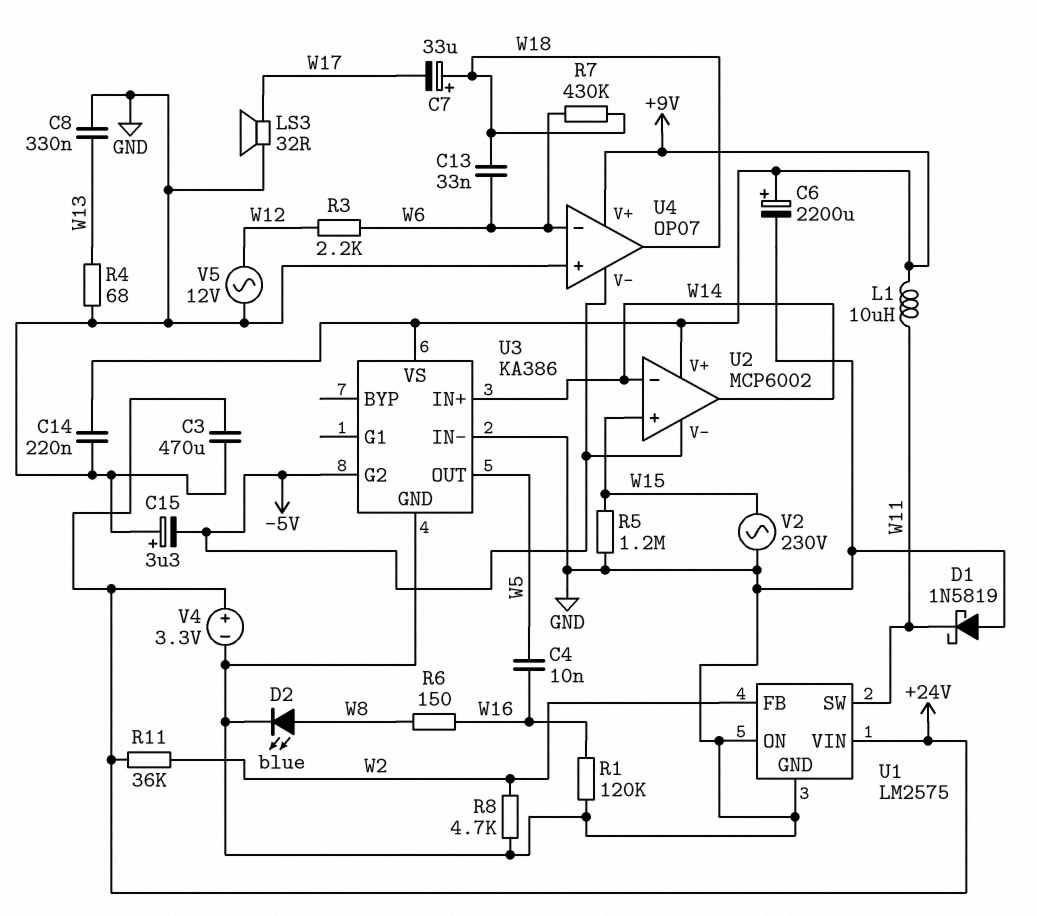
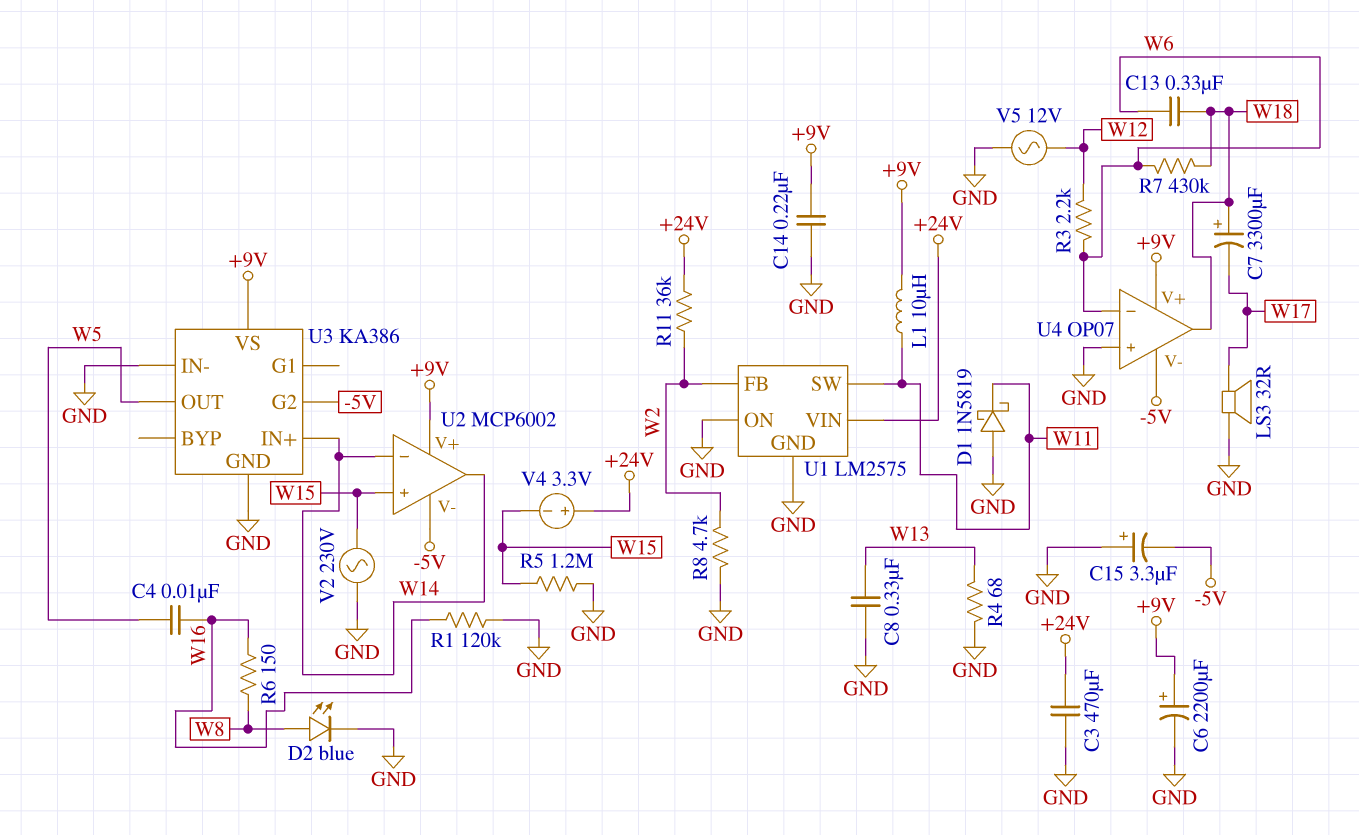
C7: 33uF (plus W18, minus W17) -> 3300uF (plus W18, minus W17)
C13: 33nF (W6, W18) -> 330nF (W6, W18)
V4: 3.3V (plus +24V, minus GND) -> 3.3V (plus +24V, minus W15)

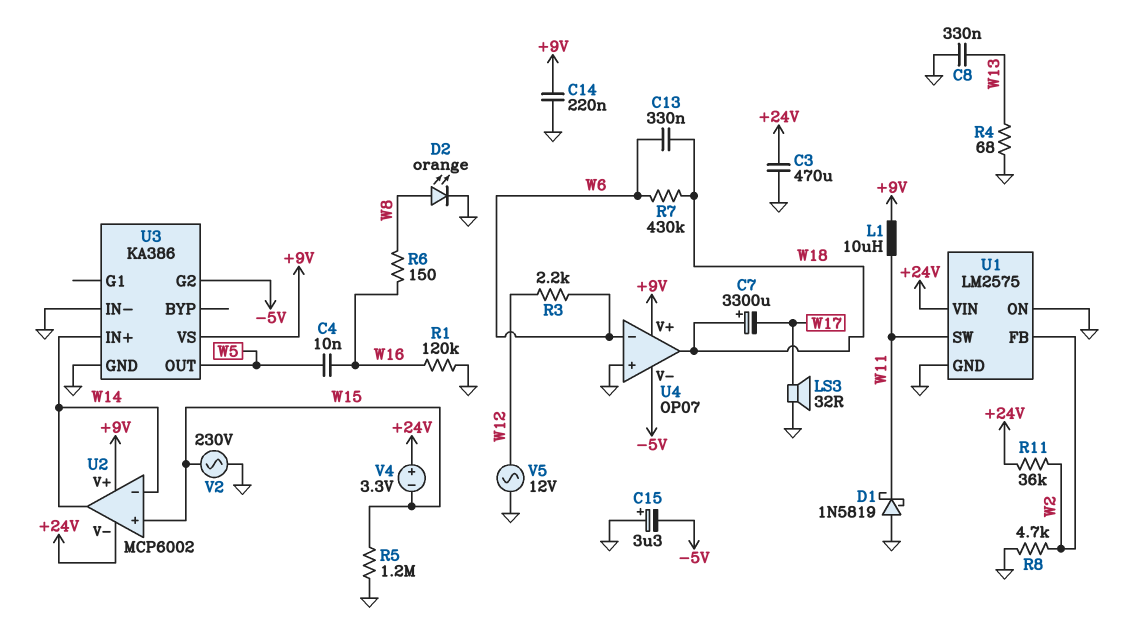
C6: 2200uF (plus +9V, minus GND) -> none
D2: LED blue (A W8, K GND) -> LED orange (A W8, K GND)
U2 pin V-: -5V -> +24V

